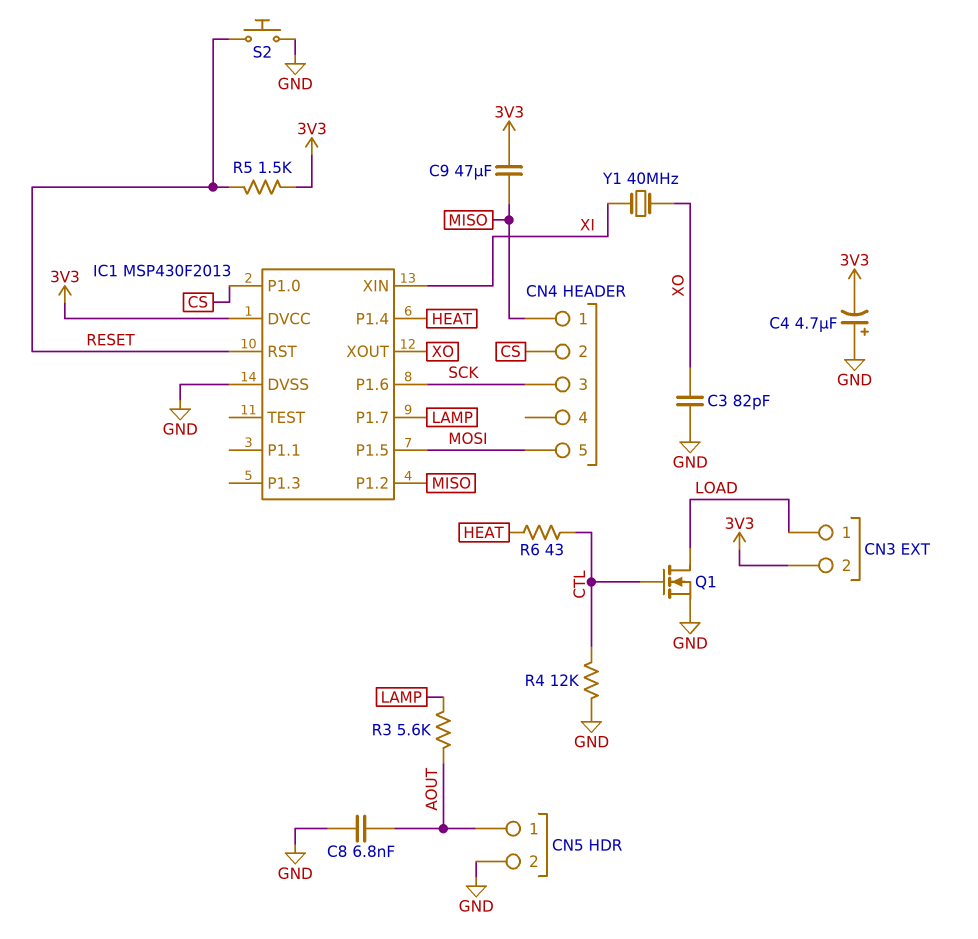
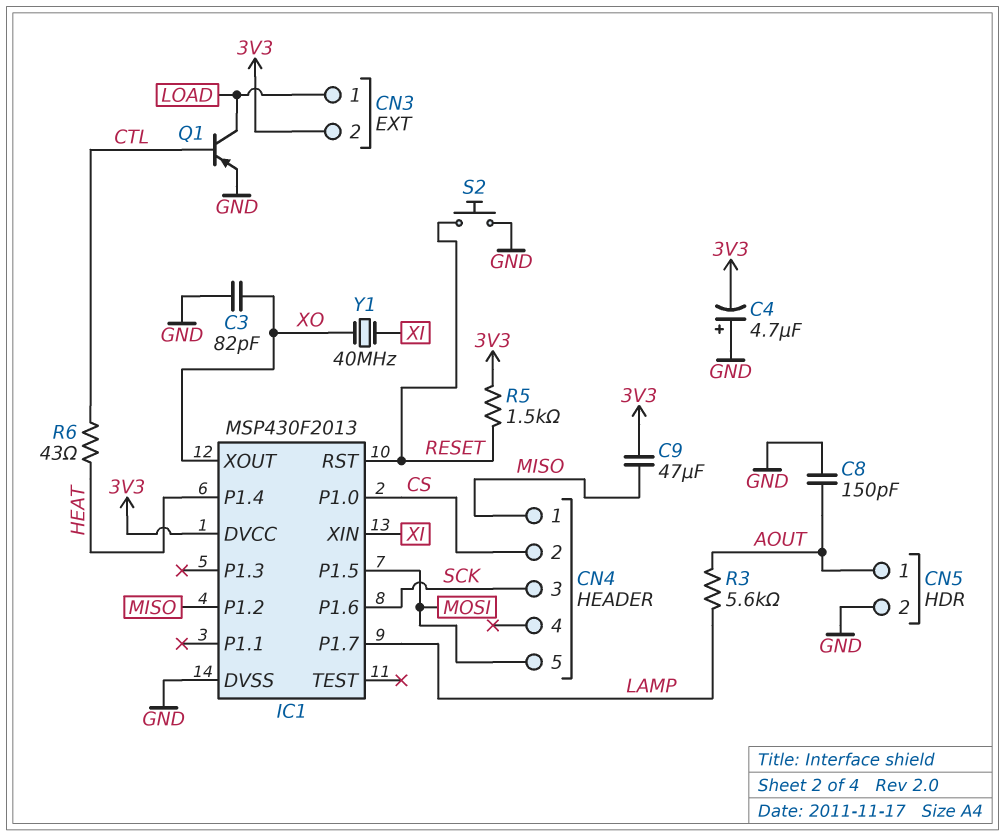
C8: 6.8nF (AOUT, GND) -> 150pF (AOUT, GND)
Q1: NMOS (G CTL, D LOAD, S GND) -> PNP (B CTL, C LOAD, E GND)
R4: 12k (CTL, GND) -> none

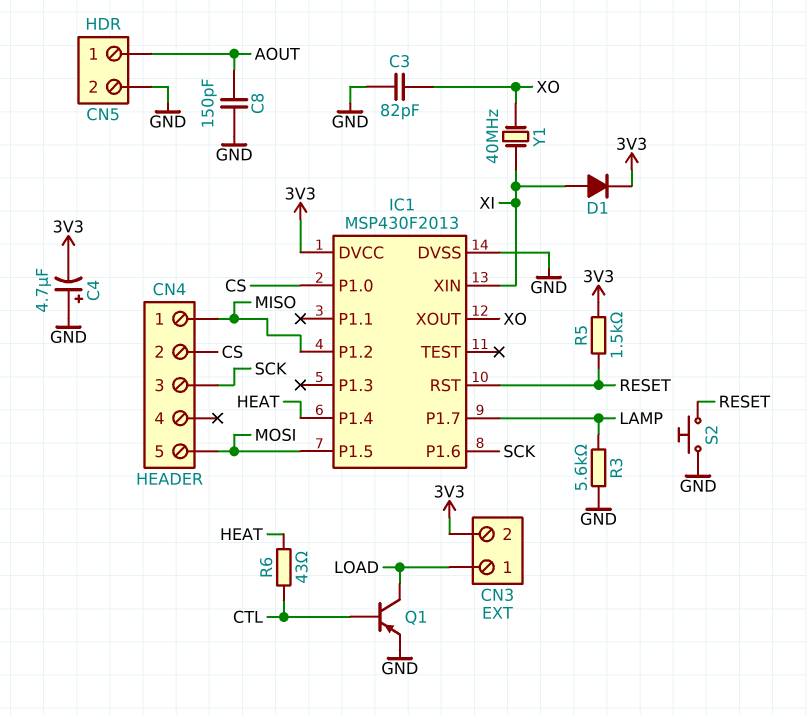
C9: 47uF (3V3, MISO) -> none
D1: none -> diode (A XI, K 3V3)
R3: 5.6k (AOUT, LAMP) -> 5.6k (GND, LAMP)

